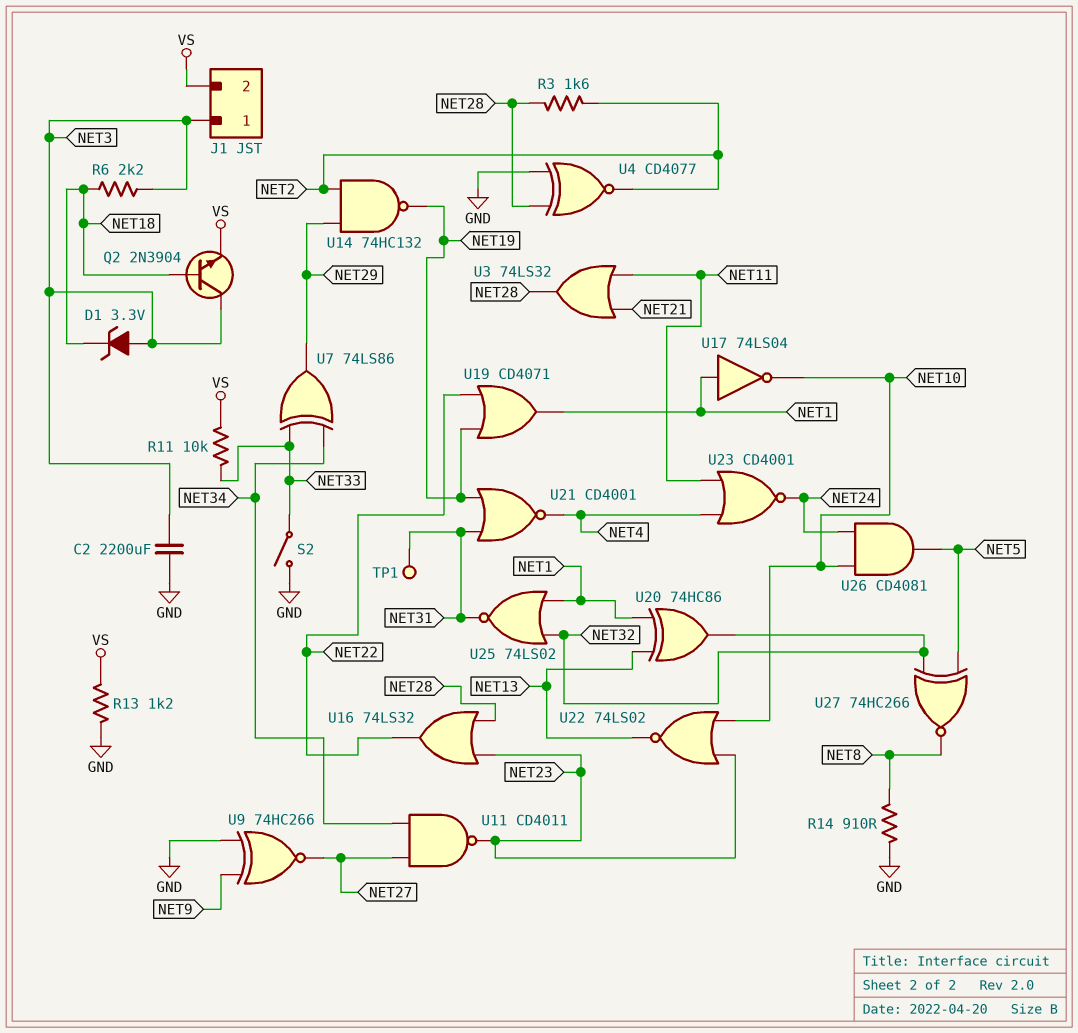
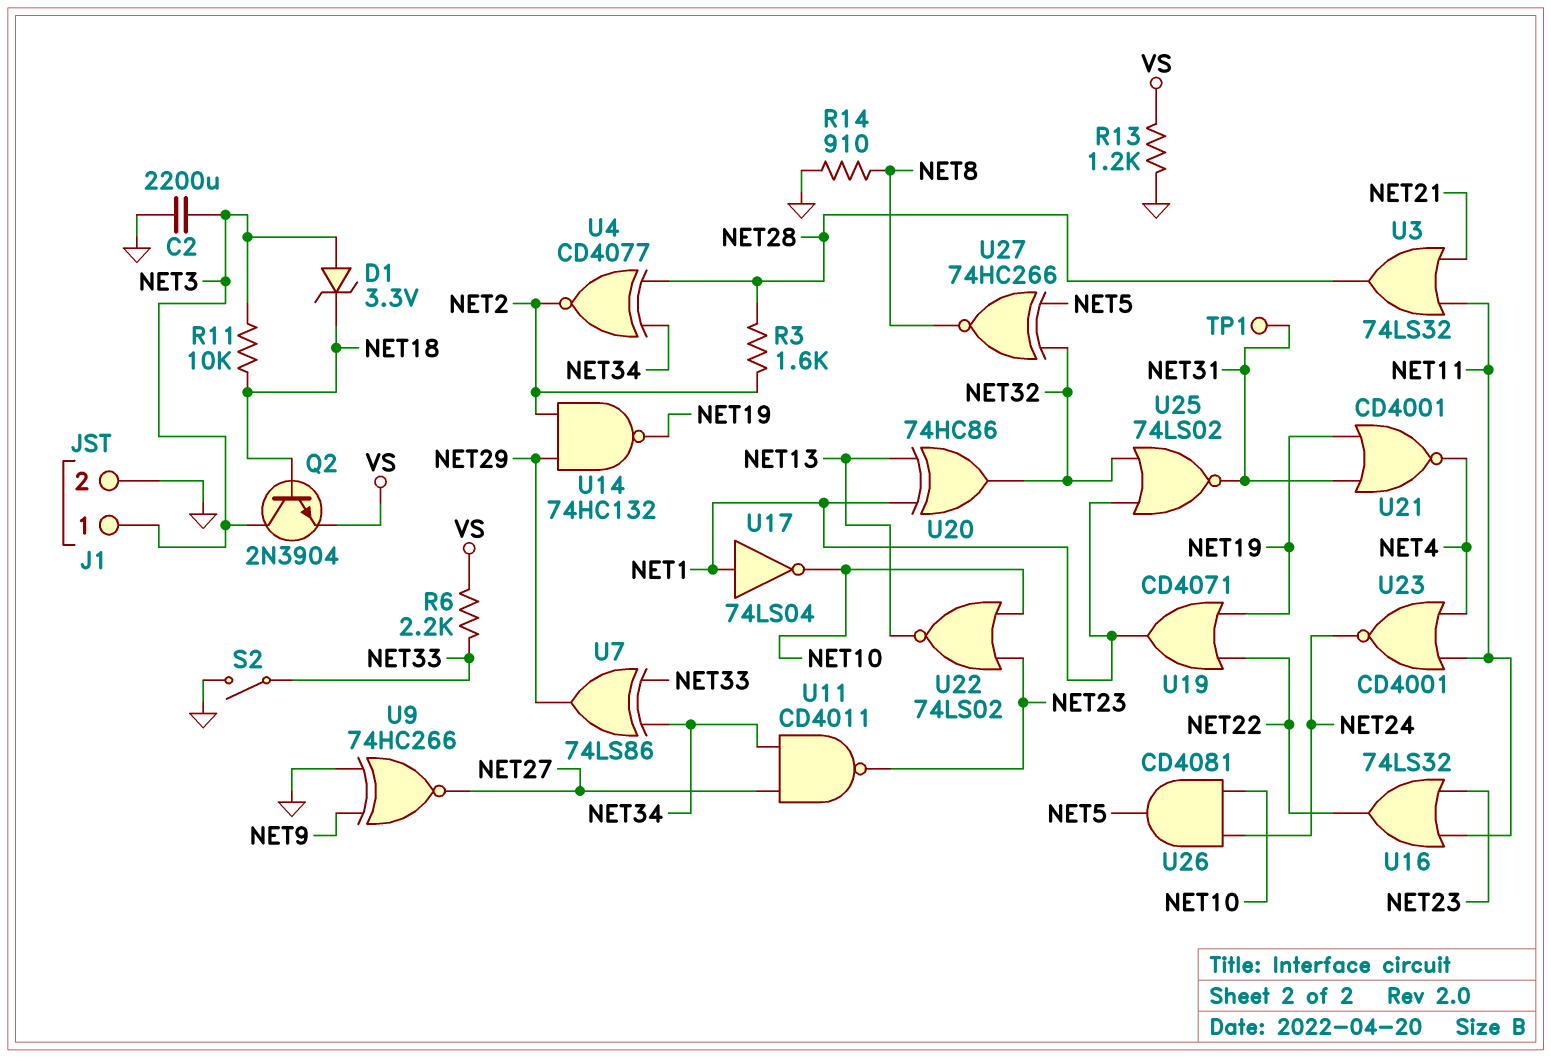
J1 pin 2: VS -> GND
R6: 2.2k (NET3, NET18) -> 2.2k (NET33, VS)
R11: 10k (NET33, VS) -> 10k (NET3, NET18)
U4: XNOR CD4077 (in GND, in NET28, out NET2) -> XNOR CD4077 (in NET28, in NET34, out NET2)
U16: OR 74LS32 (in NET23, in NET28, out NET22) -> OR 74LS32 (in NET11, in NET23, out NET22)

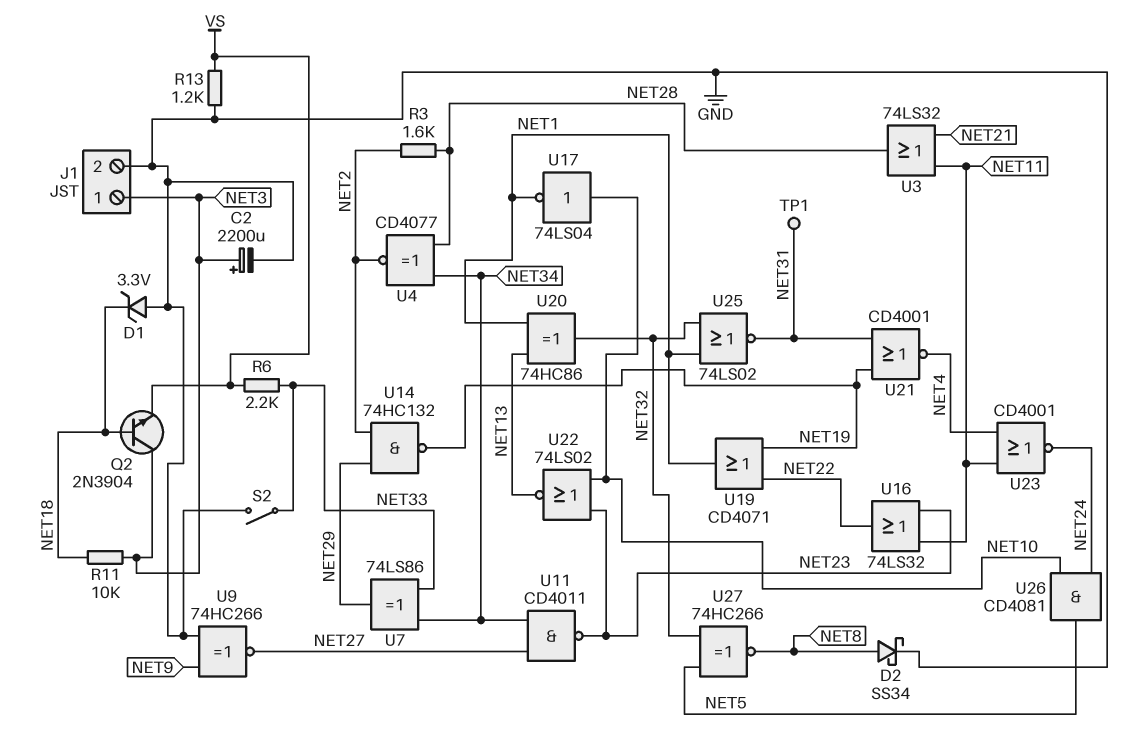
C2: 2200uF (GND, NET3) -> 2200uF (plus NET3, minus GND)
D1: zener 3.3V (A NET3, K NET18) -> zener 3.3V (A GND, K NET18)
D2: none -> schottky SS34 (A NET8, K GND)
R14: 910 (GND, NET8) -> none
U17: NOT 74LS04 (in NET1, out NET10) -> NOT 74LS04 (in NET10, out NET1)

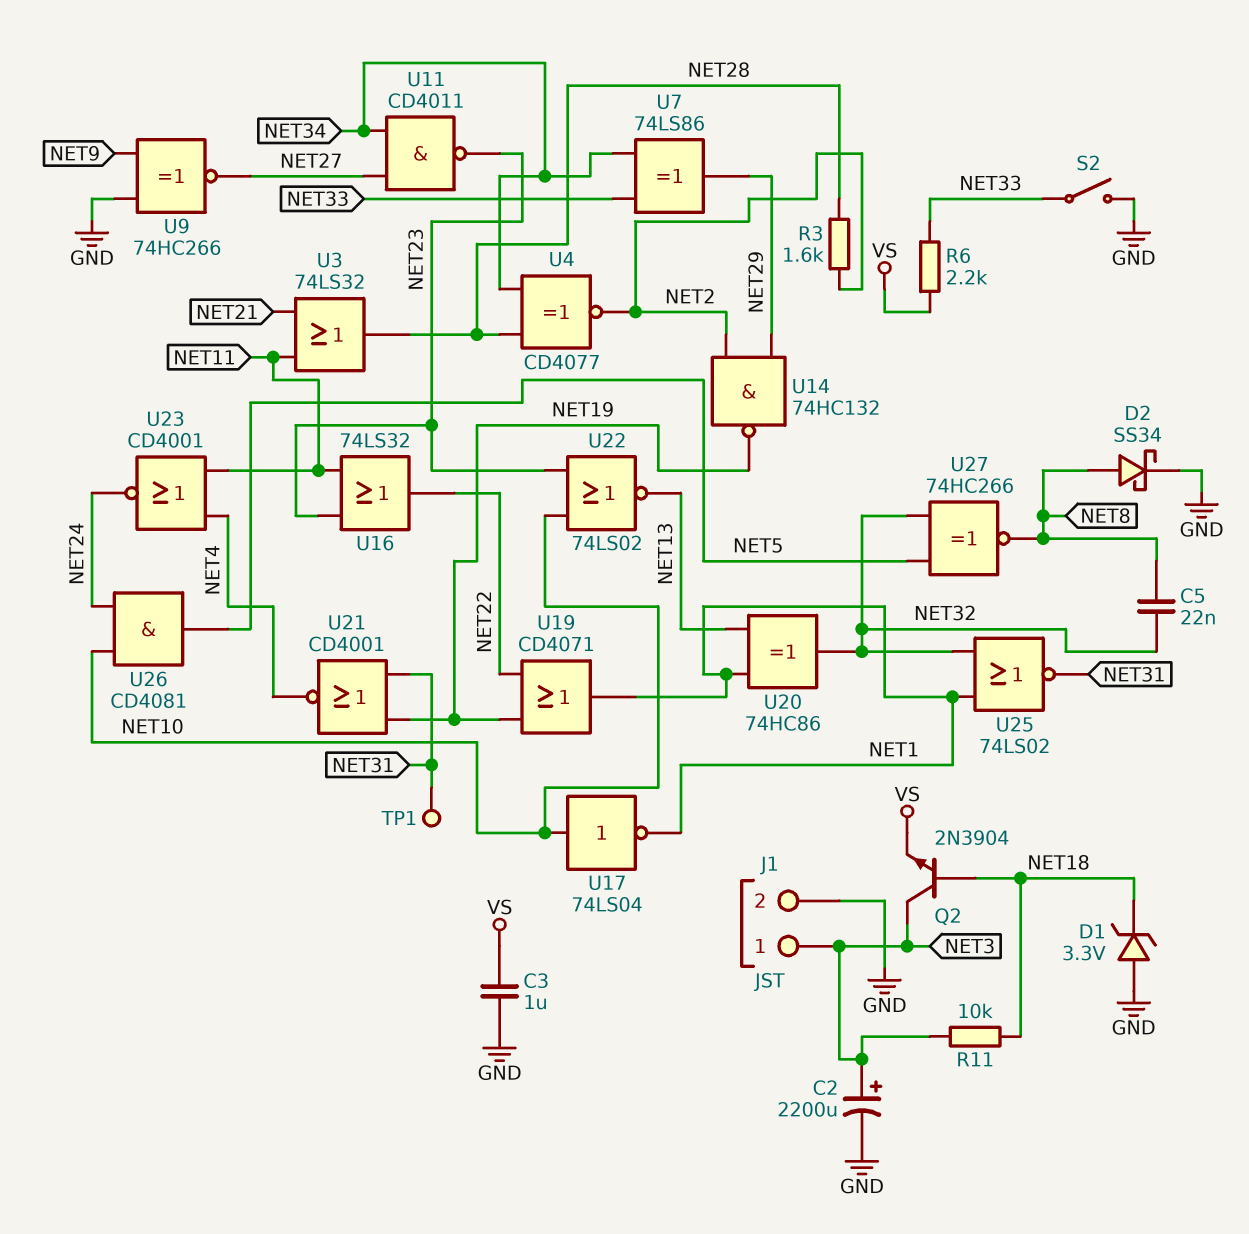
C3: none -> 1uF (GND, VS)
C5: none -> 22nF (NET8, NET32)
R13: 1.2k (GND, VS) -> none

